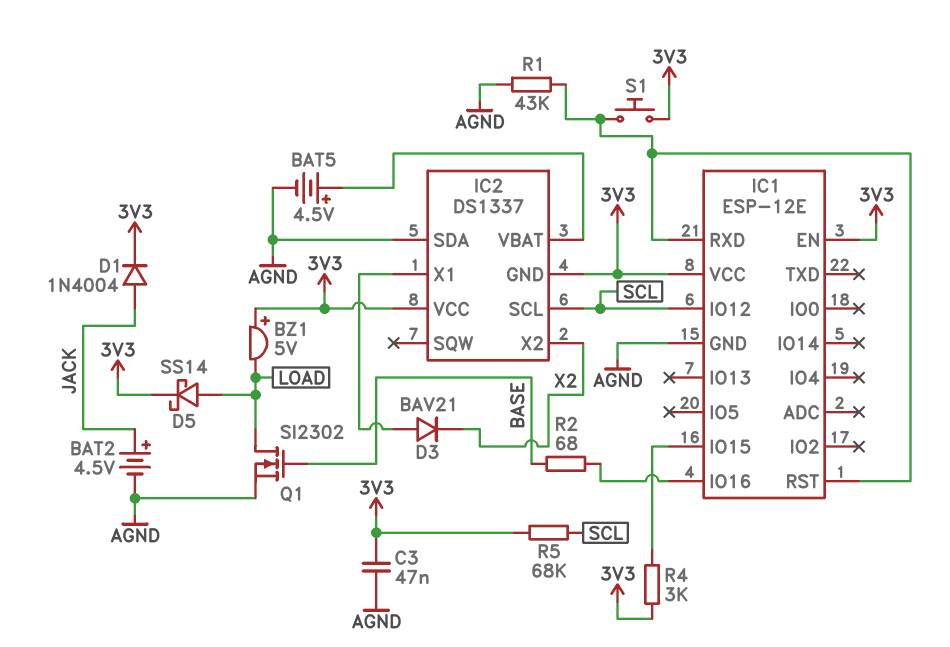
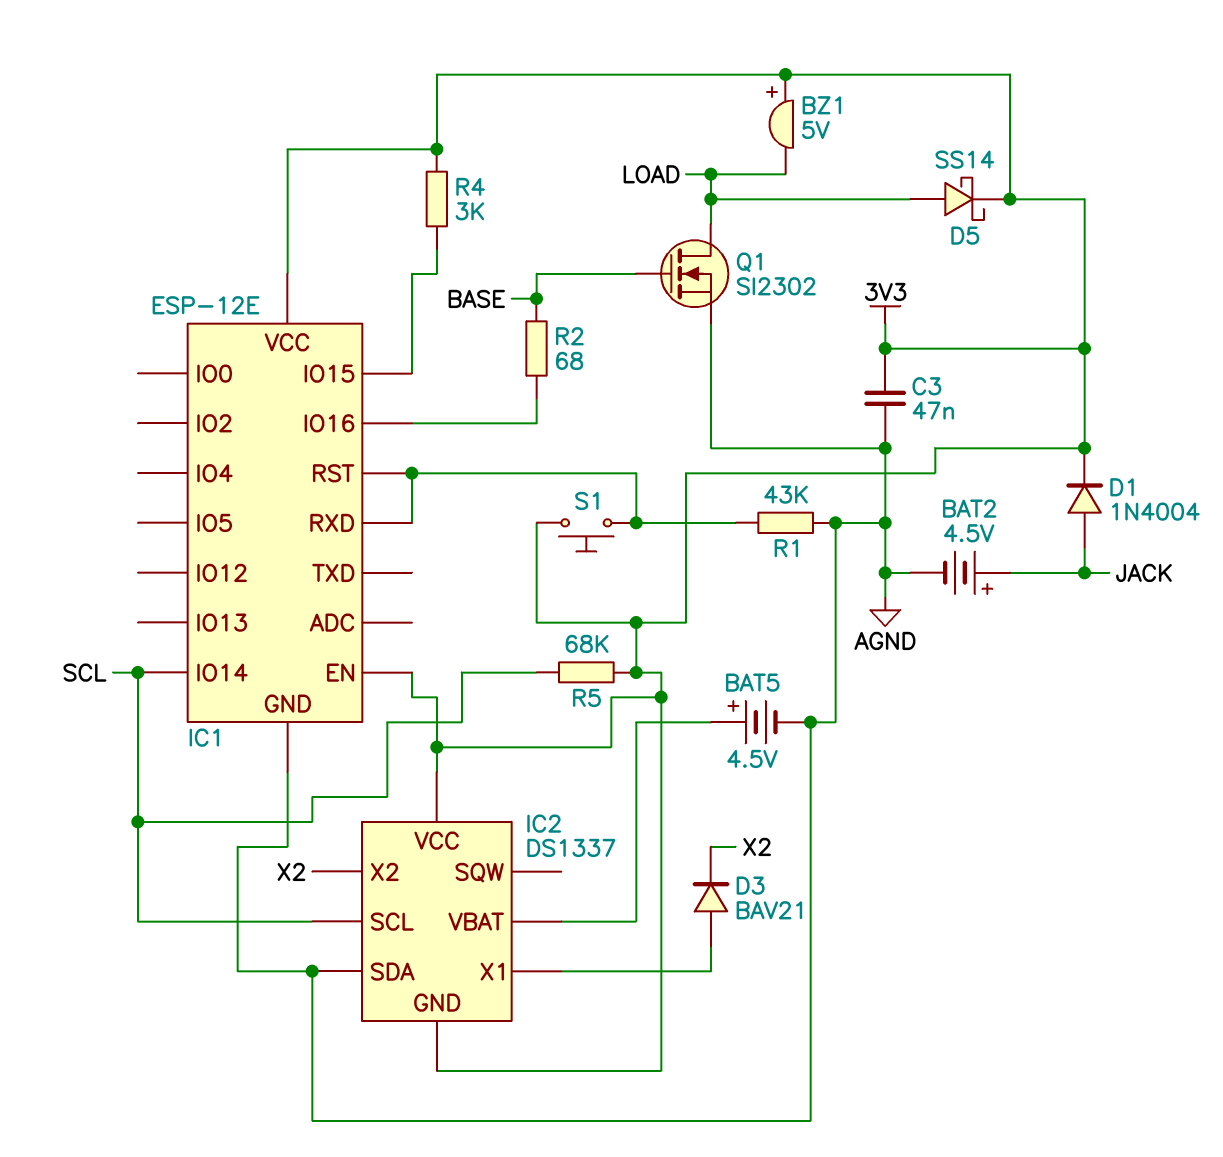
IC1 pin IO12: SCL -> none
IC1 pin IO14: none -> SCL

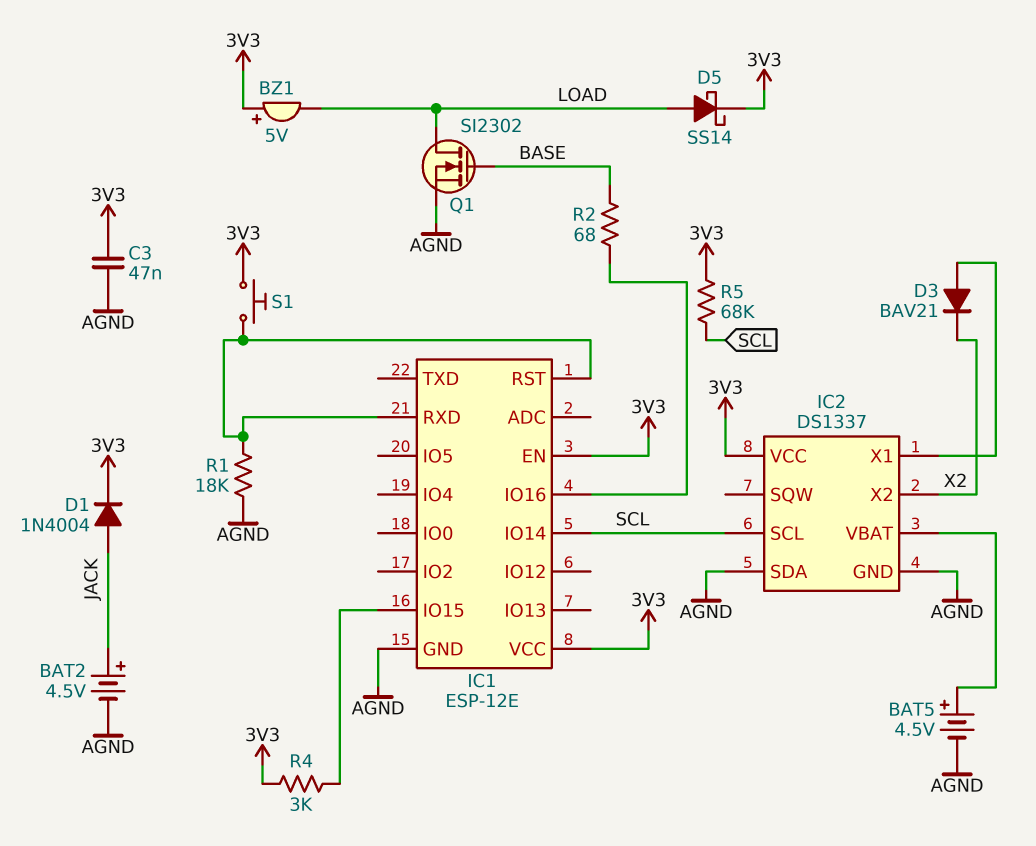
IC2 pin GND: 3V3 -> AGND
R1: 43k (AGND, IC1/RST) -> 18k (AGND, IC1/RST)

